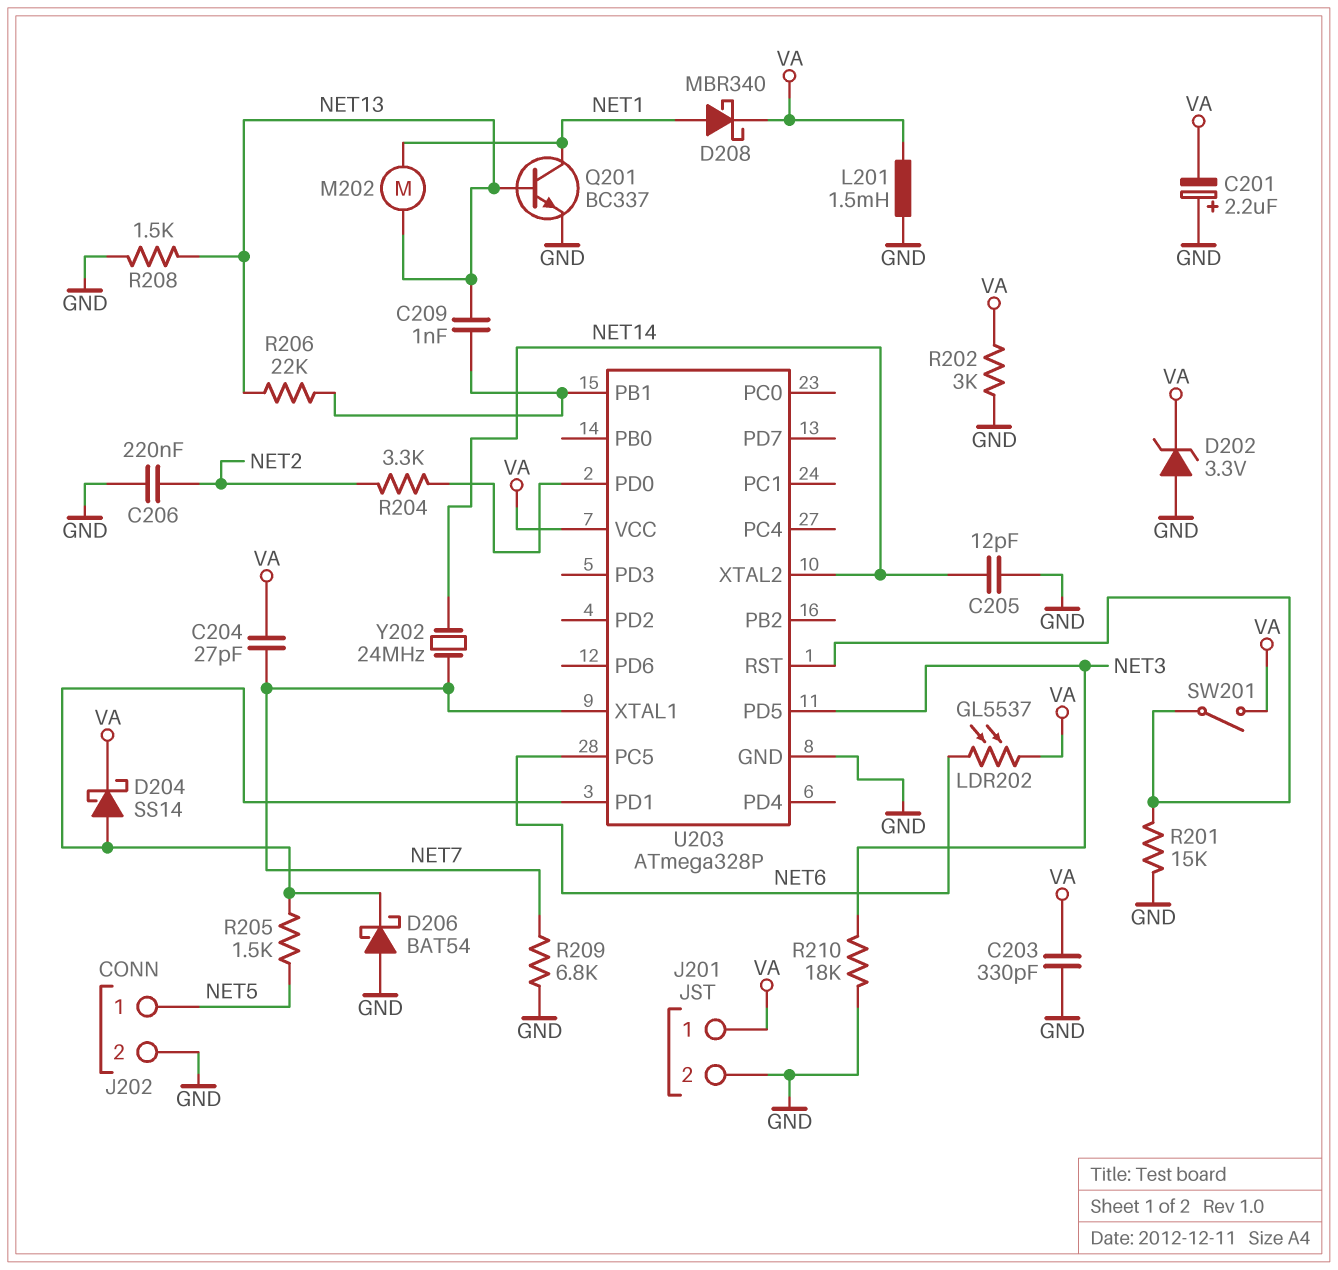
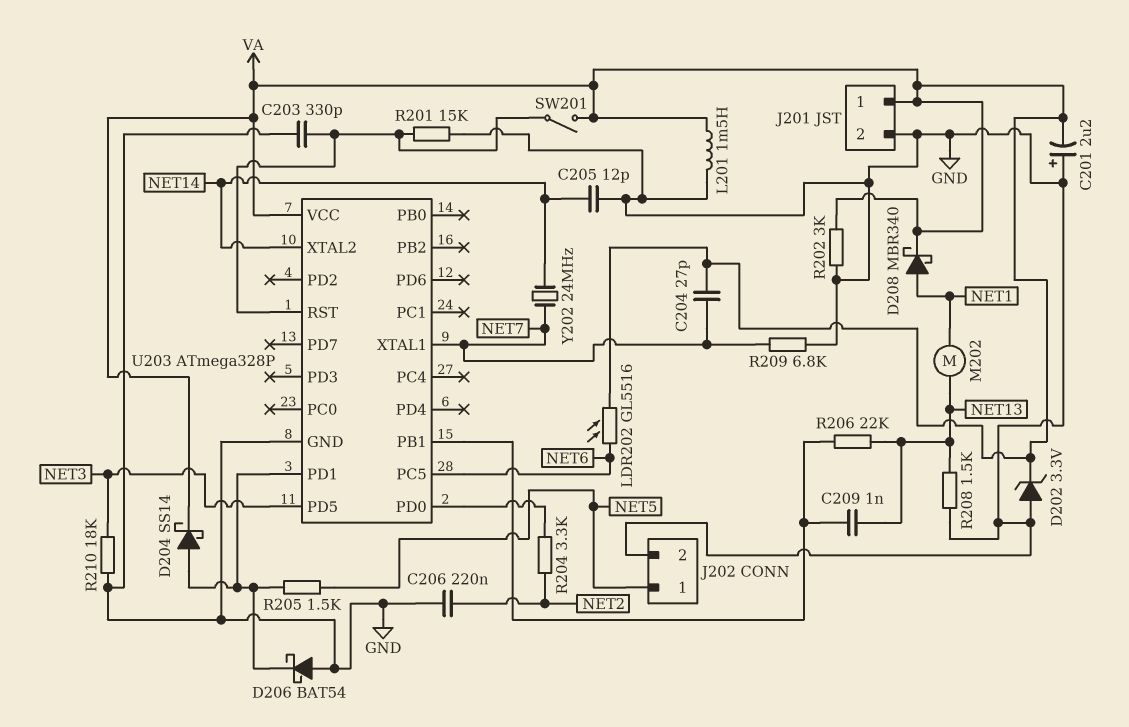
C203: 330pF (GND, VA) -> 330pF (GND, U203/RST)
LDR202: GL5537 (NET6, VA) -> GL5516 (NET6, VA)
Q201: NPN BC337 (B NET13, C NET1, E GND) -> none

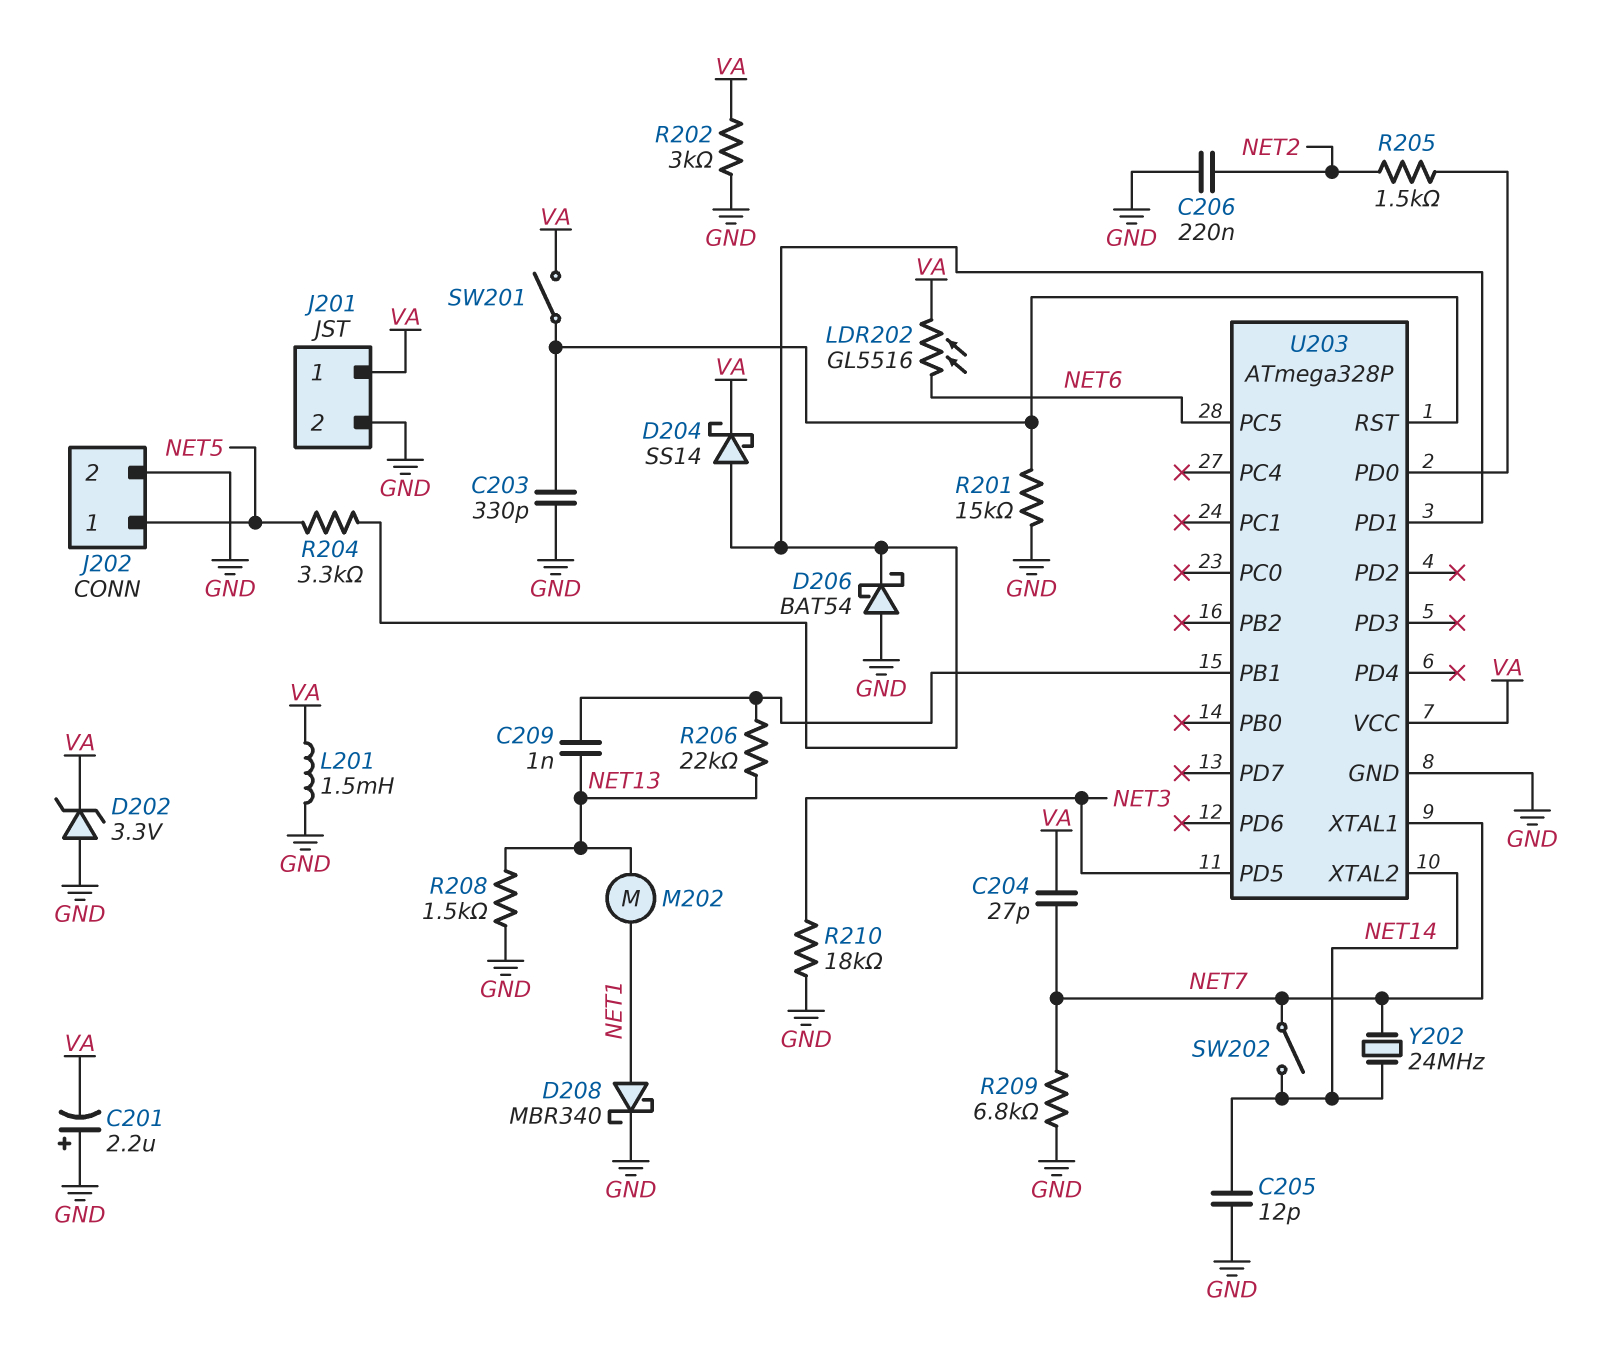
D208: schottky MBR340 (A NET1, K VA) -> schottky MBR340 (A NET1, K GND)
R204: 3.3k (NET2, U203/PD0) -> 3.3k (NET5, U203/PD1)
R205: 1.5k (NET5, U203/PD1) -> 1.5k (NET2, U203/PD0)
SW202: none -> switch (NET7, NET14)

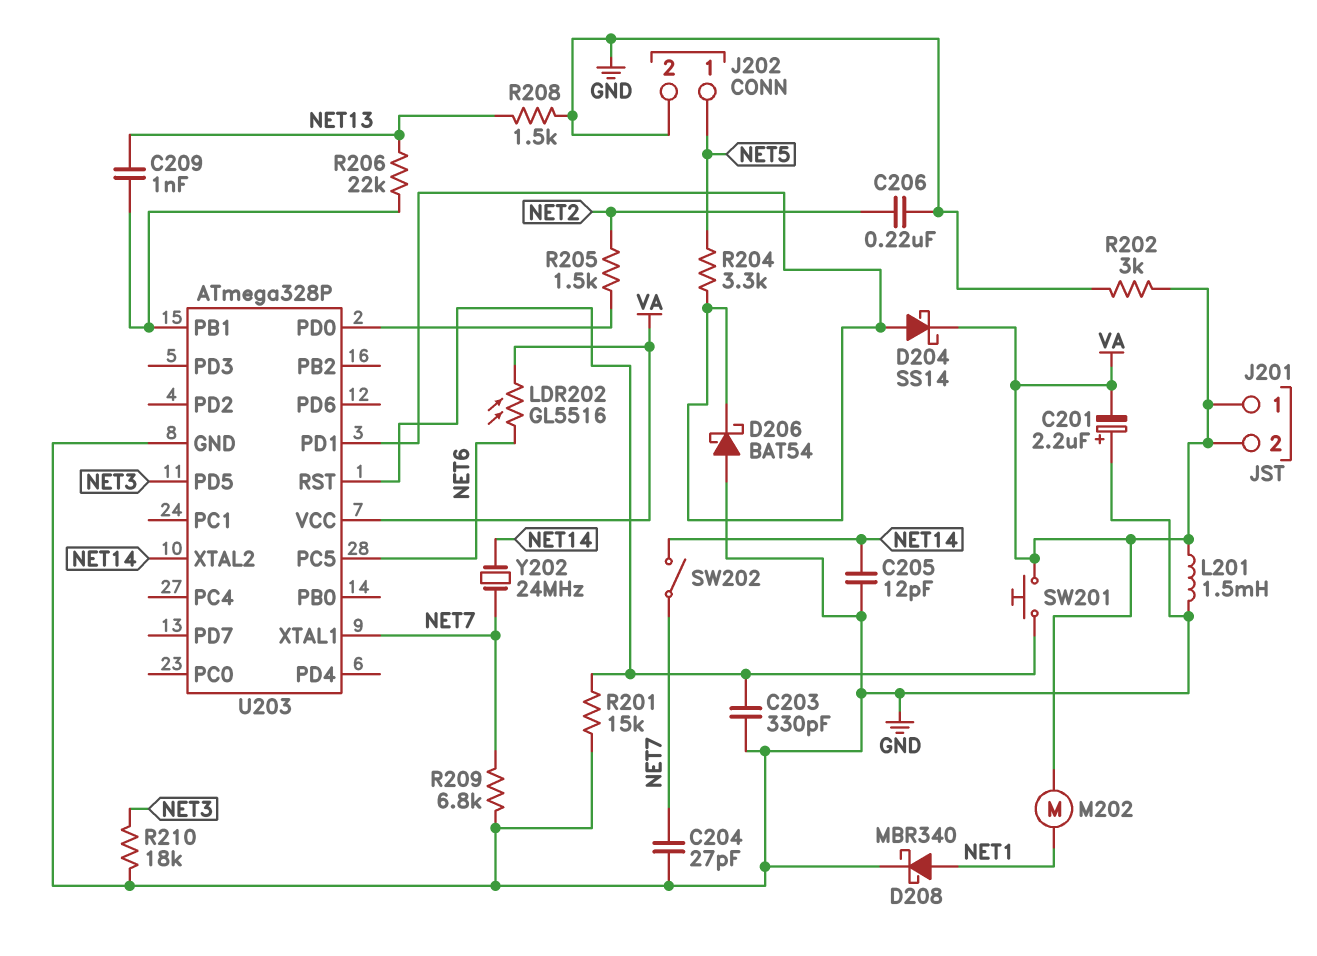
C204: 27pF (NET7, VA) -> 27pF (GND, NET7)
D202: zener 3.3V (A GND, K VA) -> none
J201 pin 2: GND -> VA
M202: motor (NET1, NET13) -> motor (NET1, VA)
SW201: switch (U203/RST, VA) -> button (U203/RST, VA)

